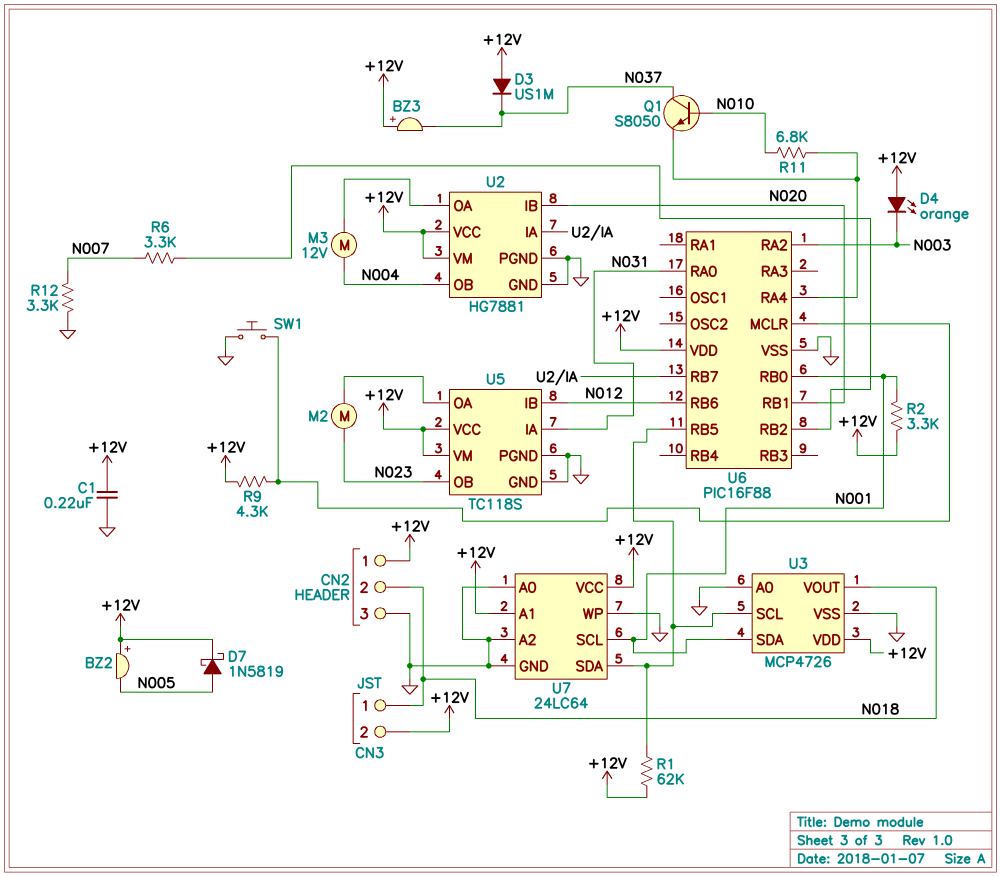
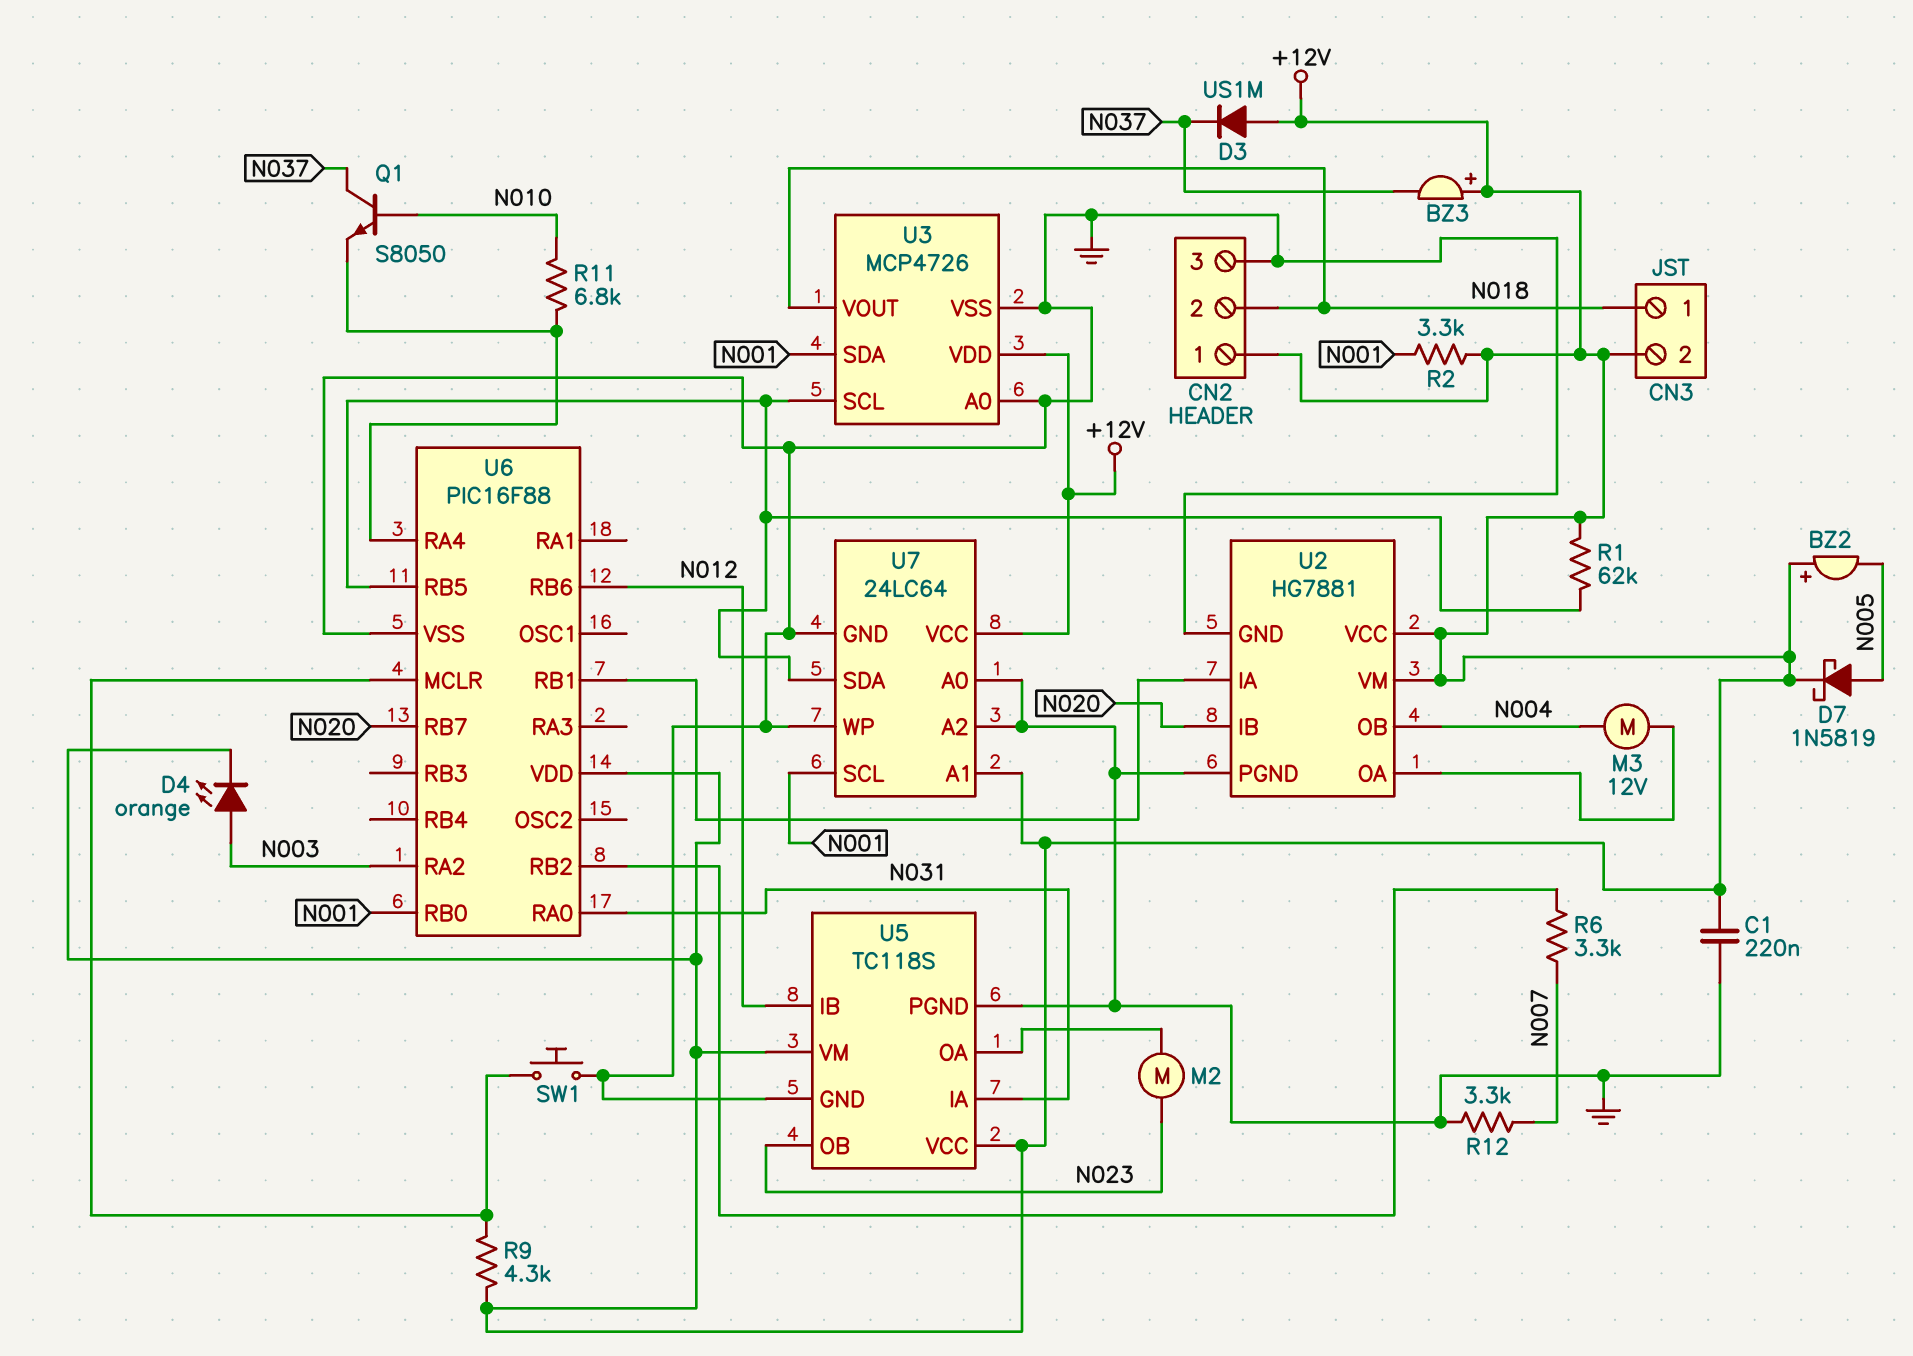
D4: LED orange (A +12V, K N003) -> LED orange (A N003, K +12V)
U6 pin RB1: N020 -> U2/IA
U6 pin RB7: U2/IA -> N020

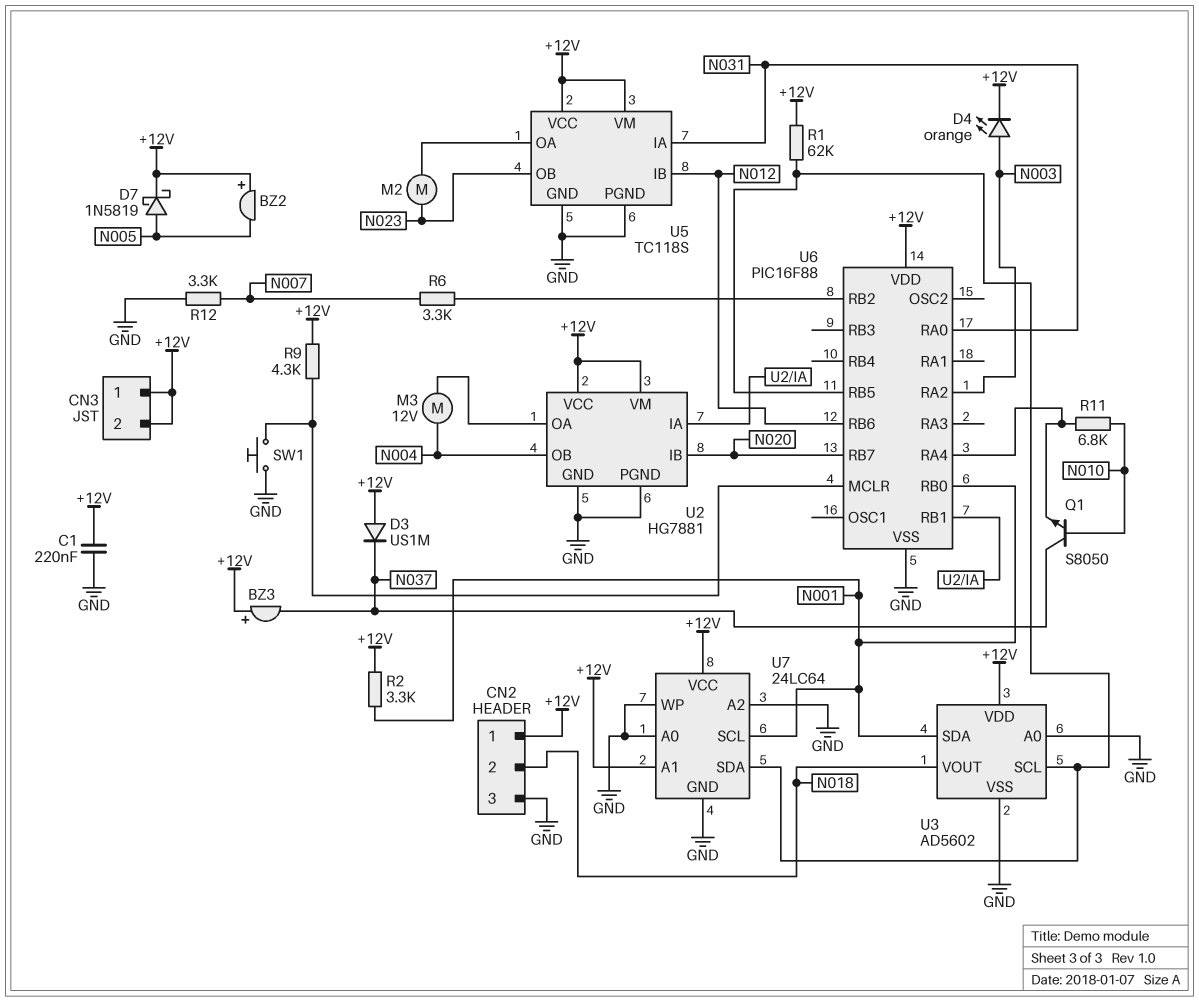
CN3 pin 1: N018 -> +12V
U3: MCP4726 -> AD5602

